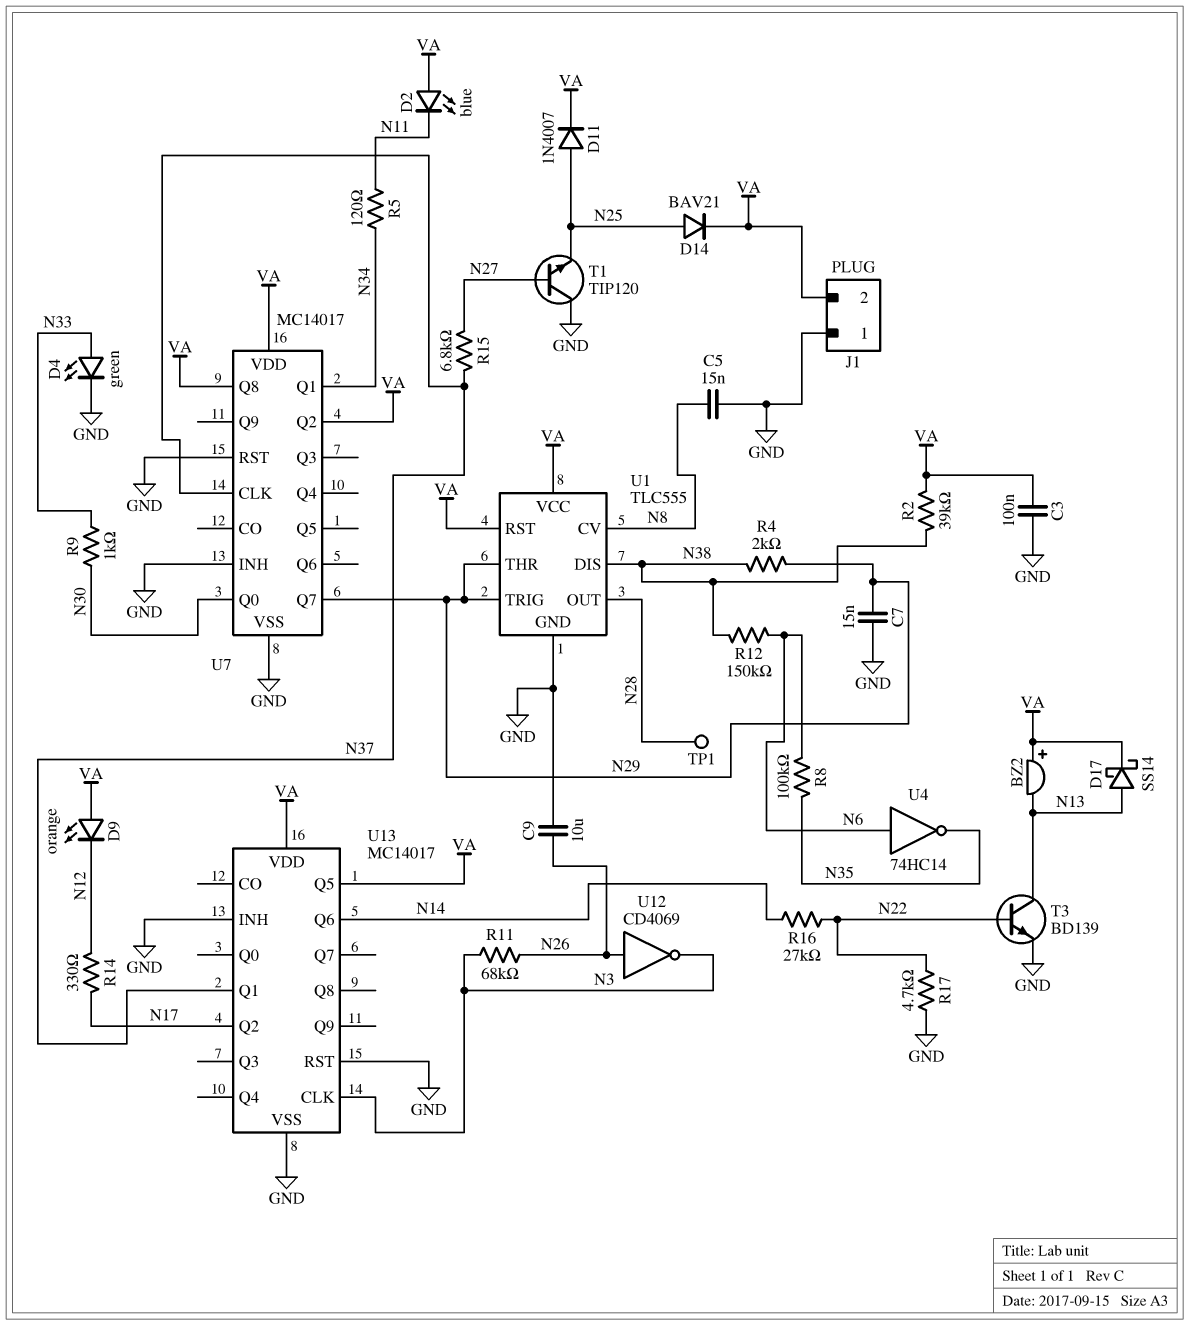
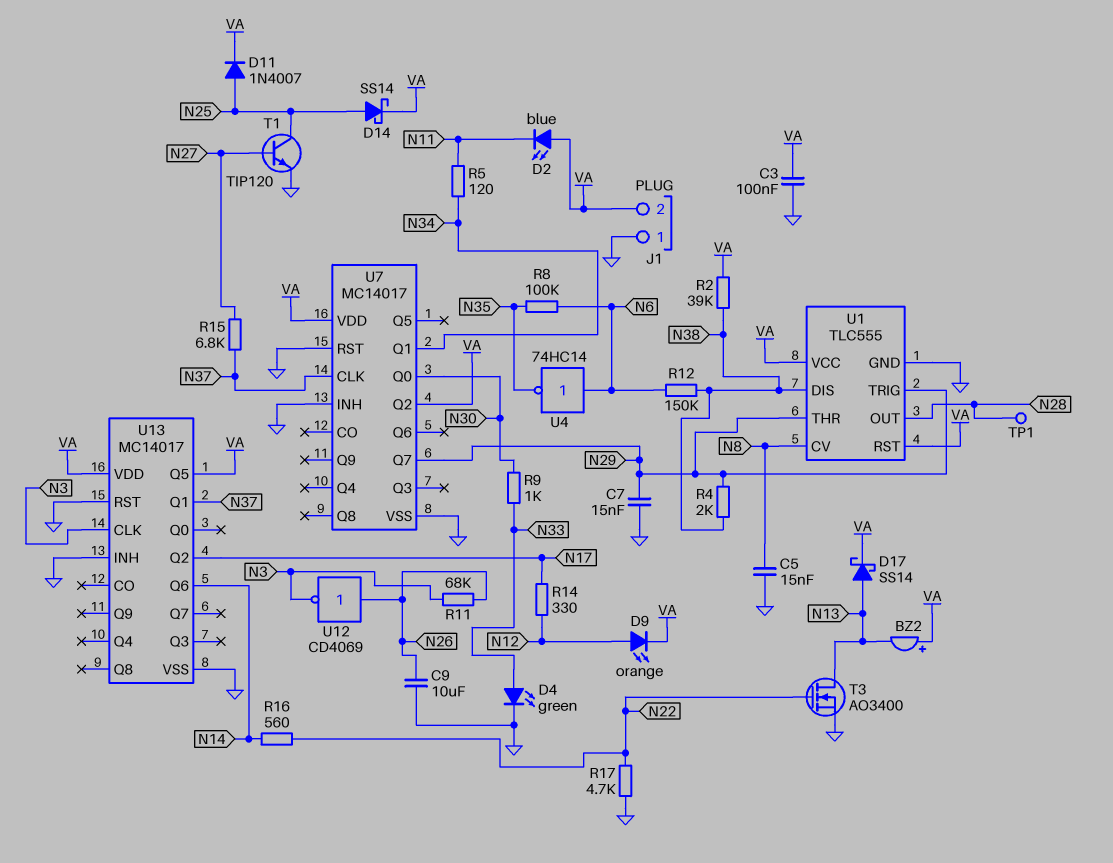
D9: LED orange (A VA, K N12) -> LED orange (A N12, K VA)
D14: diode BAV21 (A N25, K VA) -> schottky SS14 (A N25, K VA)
R16: 27k (N14, N22) -> 560 (N14, N22)
T1: NPN TIP120 (B N27, C GND, E N25) -> NPN TIP120 (B N27, C N25, E GND)
T3: NPN BD139 (B N22, C N13, E GND) -> NMOS AO3400 (G N22, D N13, S GND)
U7 pin Q8: VA -> none

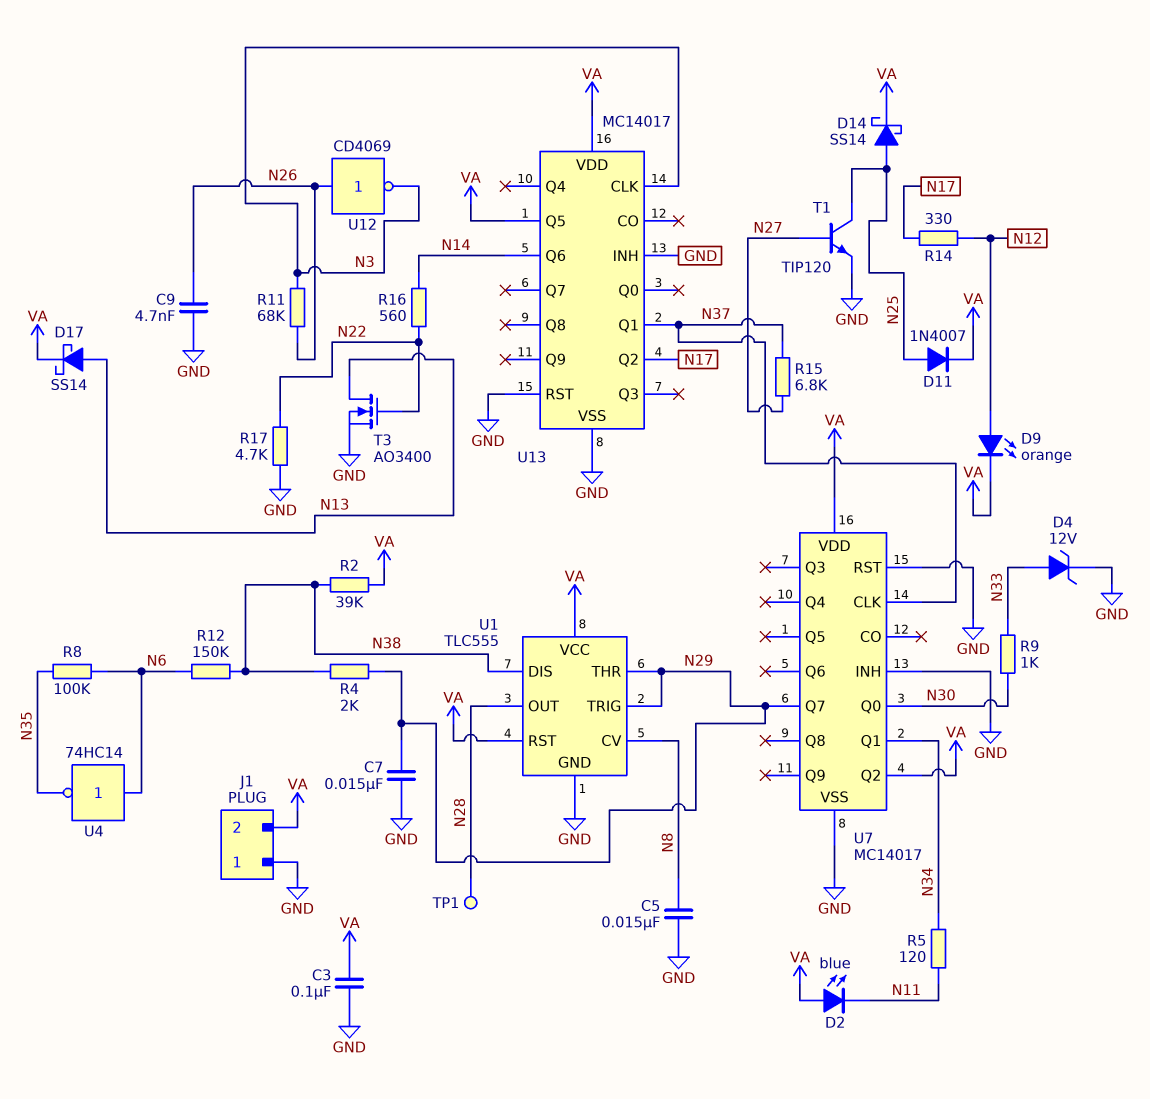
BZ2: buzzer (plus VA, minus N13) -> none
C9: 10uF (GND, N26) -> 4.7nF (GND, N26)
D4: LED green (A N33, K GND) -> zener 12V (A N33, K GND)

